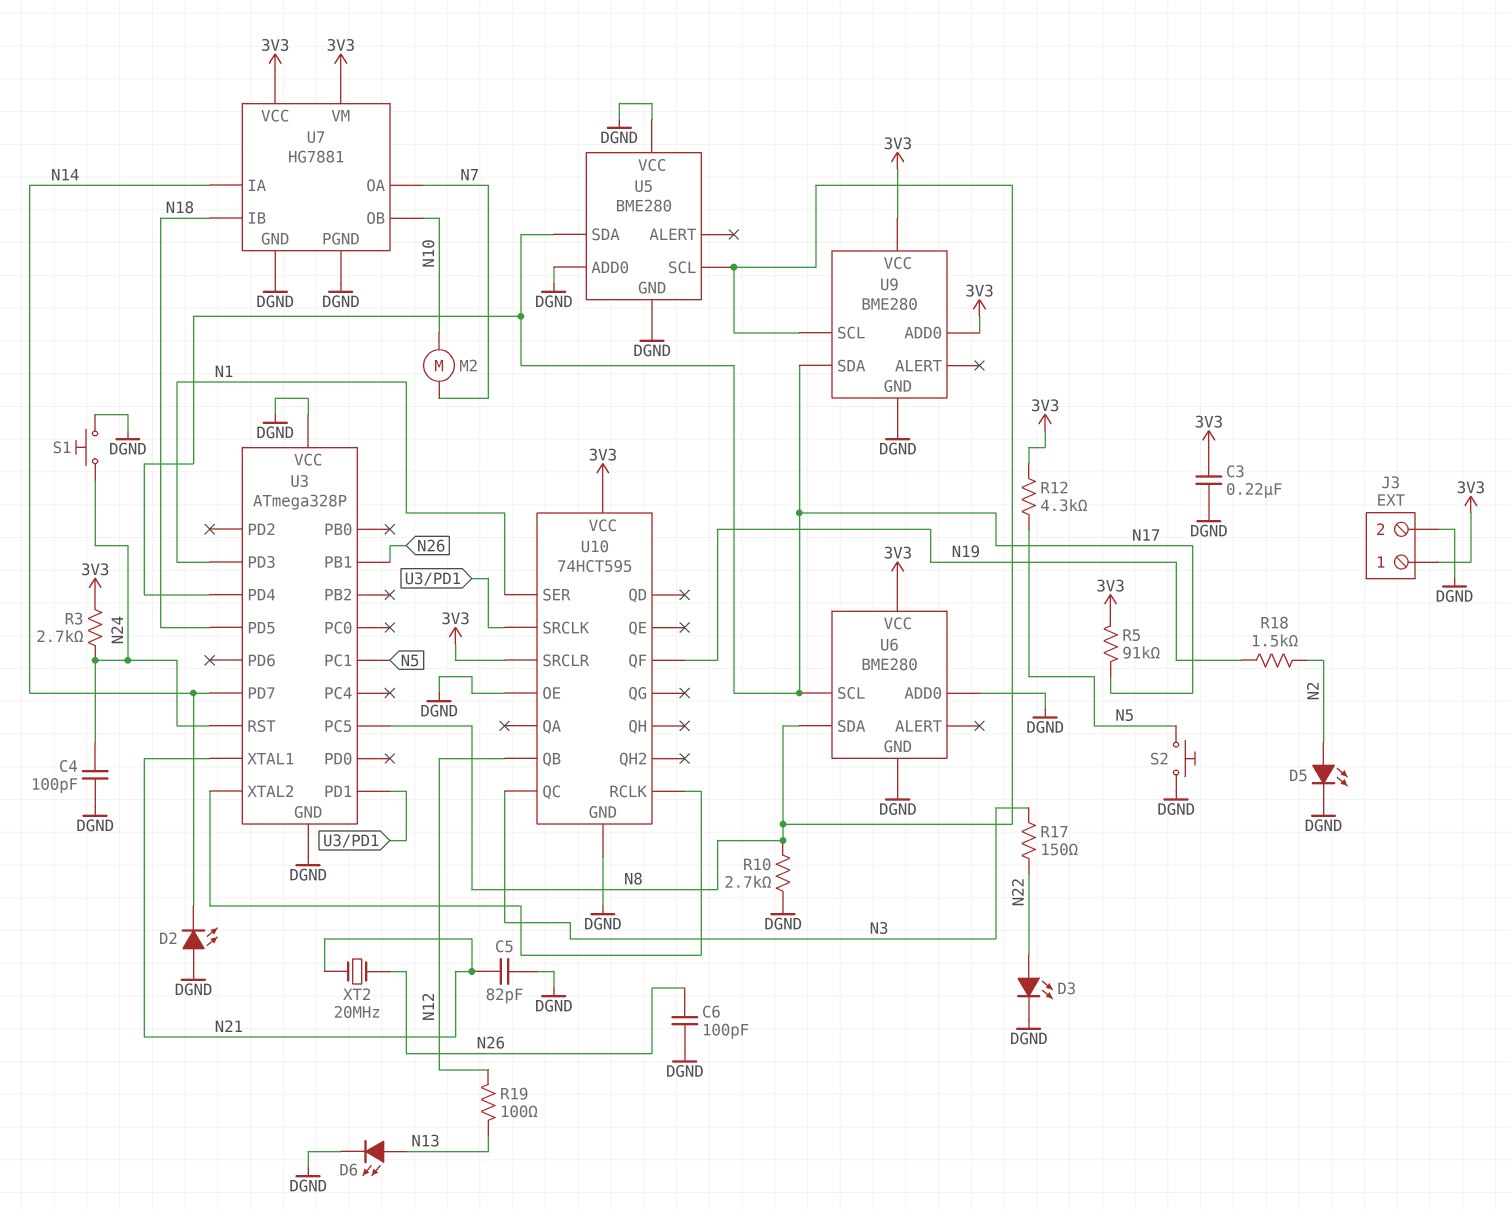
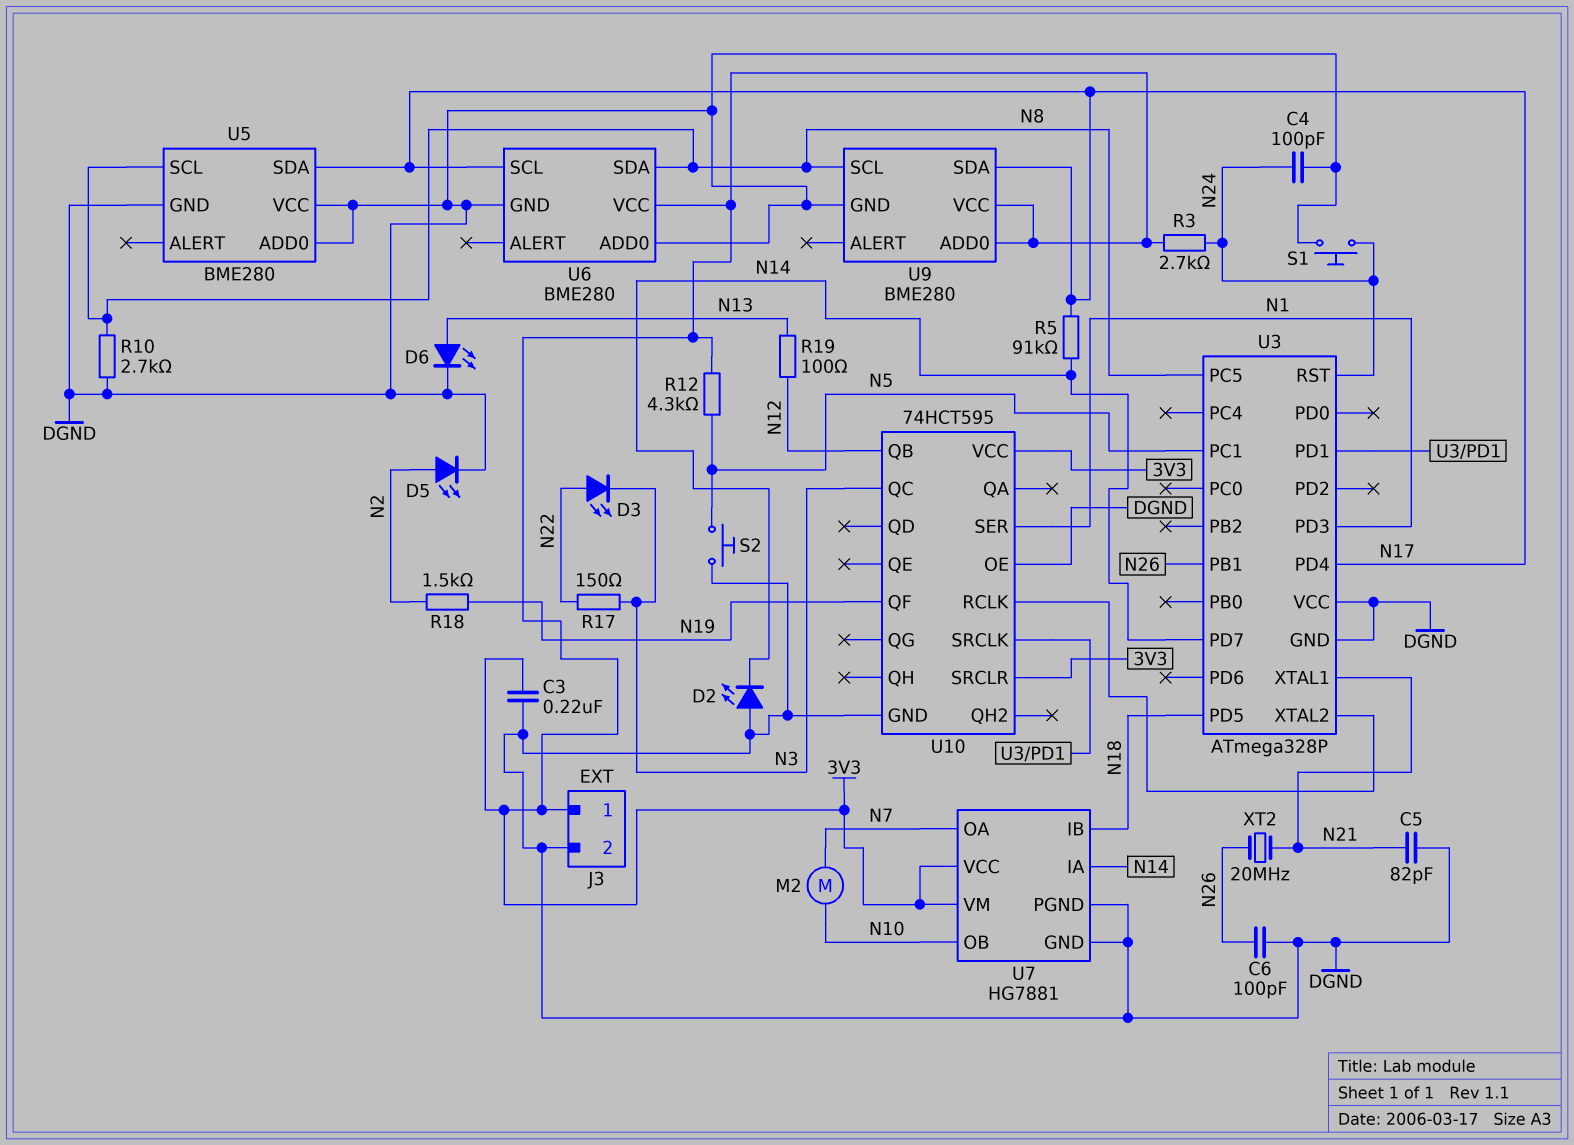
D3: LED (A N22, K DGND) -> LED (A N22, K N3)
R5: 91k (3V3, N17) -> 91k (N14, N17)

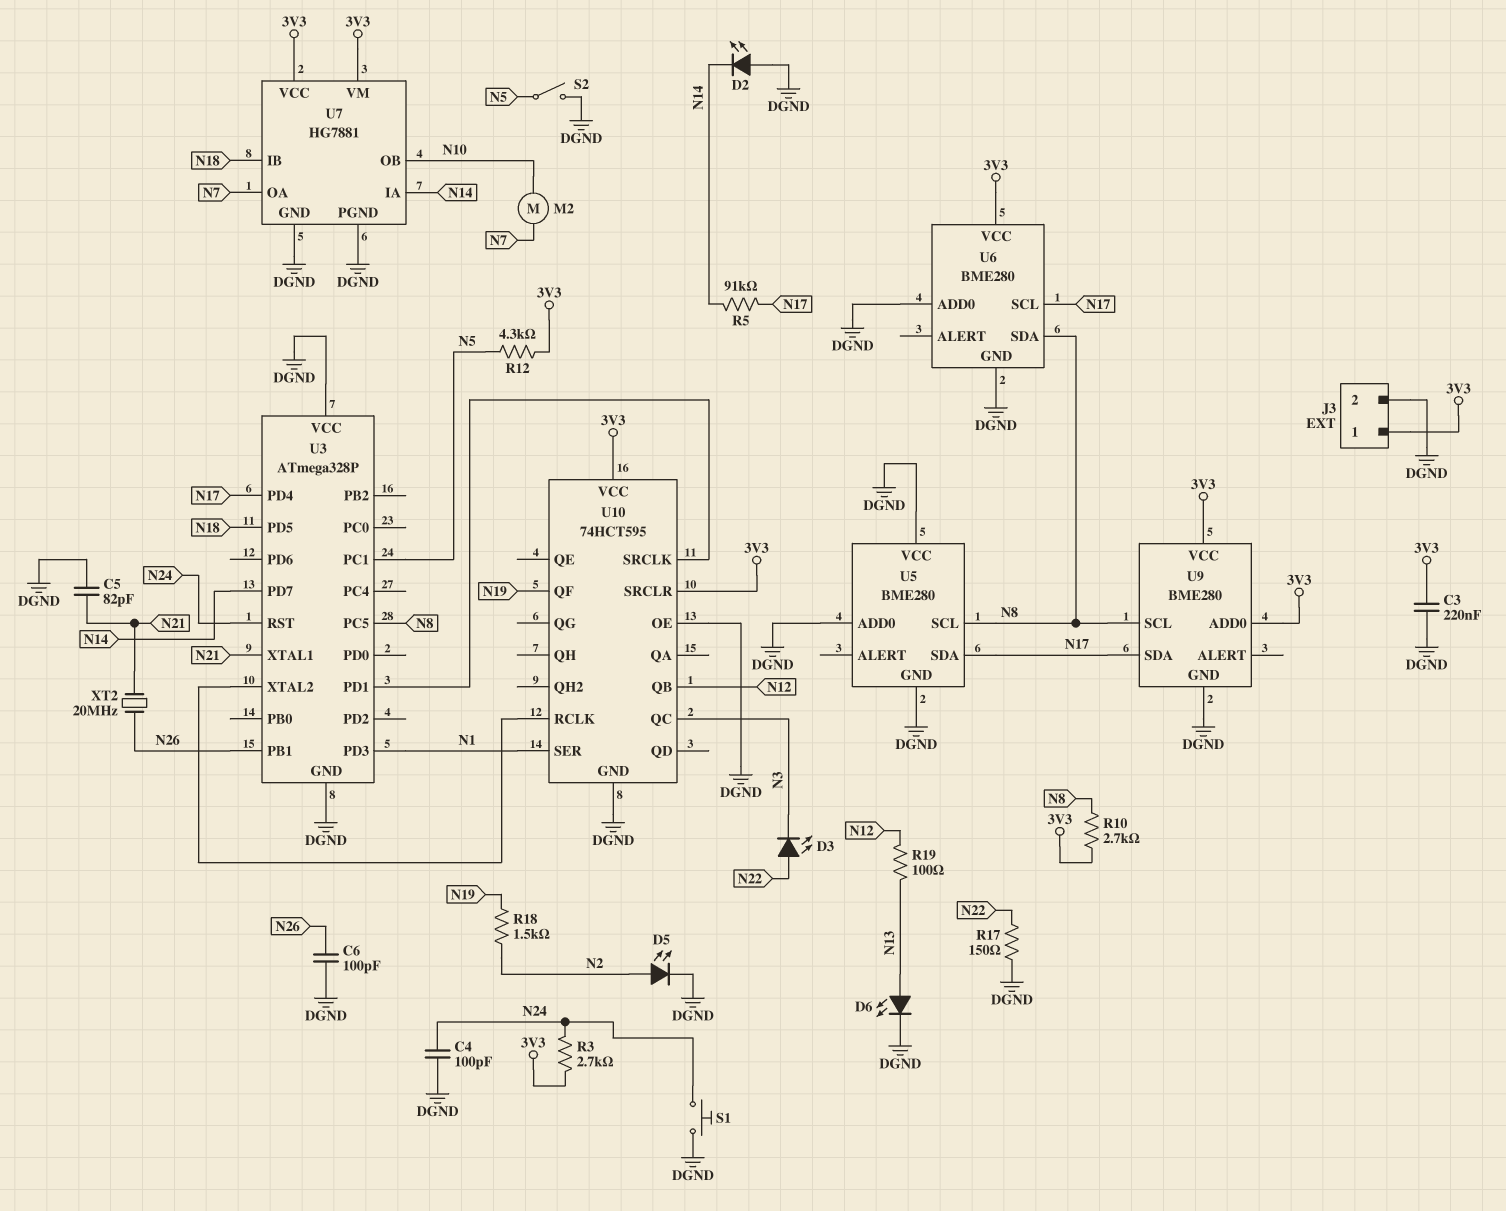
R10: 2.7k (DGND, N8) -> 2.7k (3V3, N8)
R17: 150 (N3, N22) -> 150 (DGND, N22)
S2: button (DGND, N5) -> switch (DGND, N5)

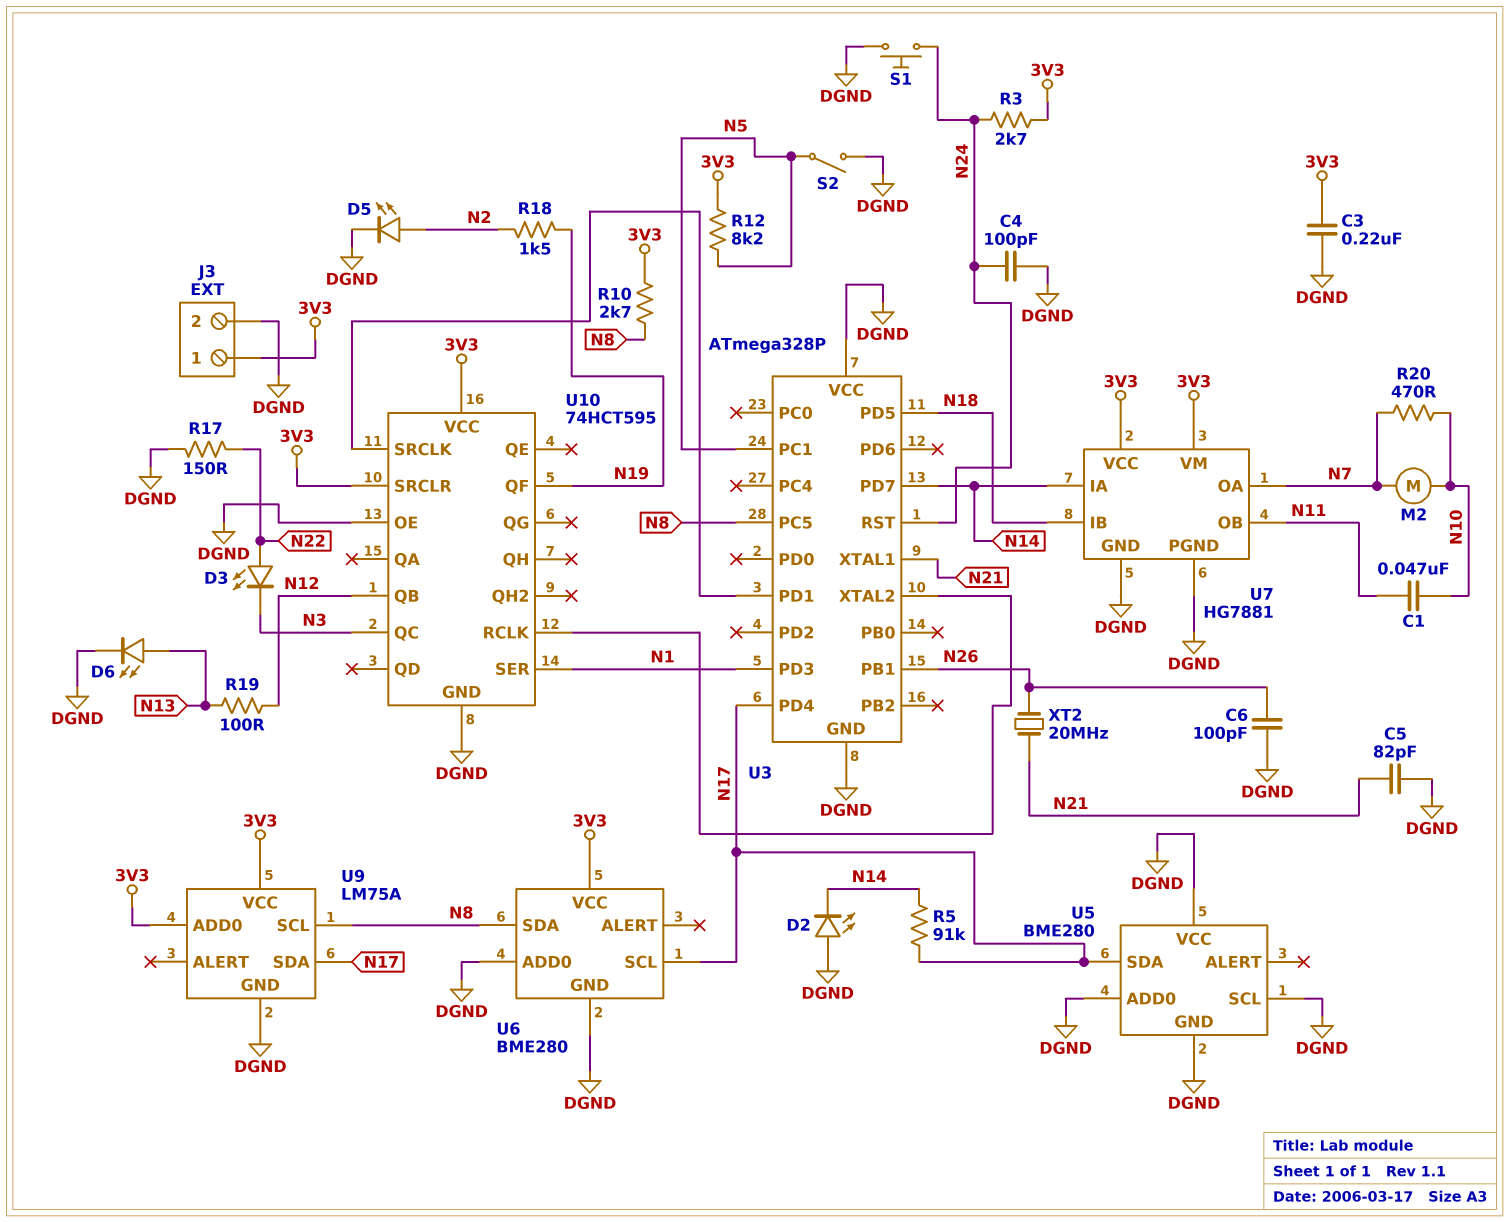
C1: none -> 47nF (N10, N11)
R12: 4.3k (3V3, N5) -> 8.2k (3V3, N5)
R20: none -> 470 (N7, N10)
U5 pin SCL: N8 -> DGND
U7 pin OB: N10 -> N11
U9: BME280 -> LM75A

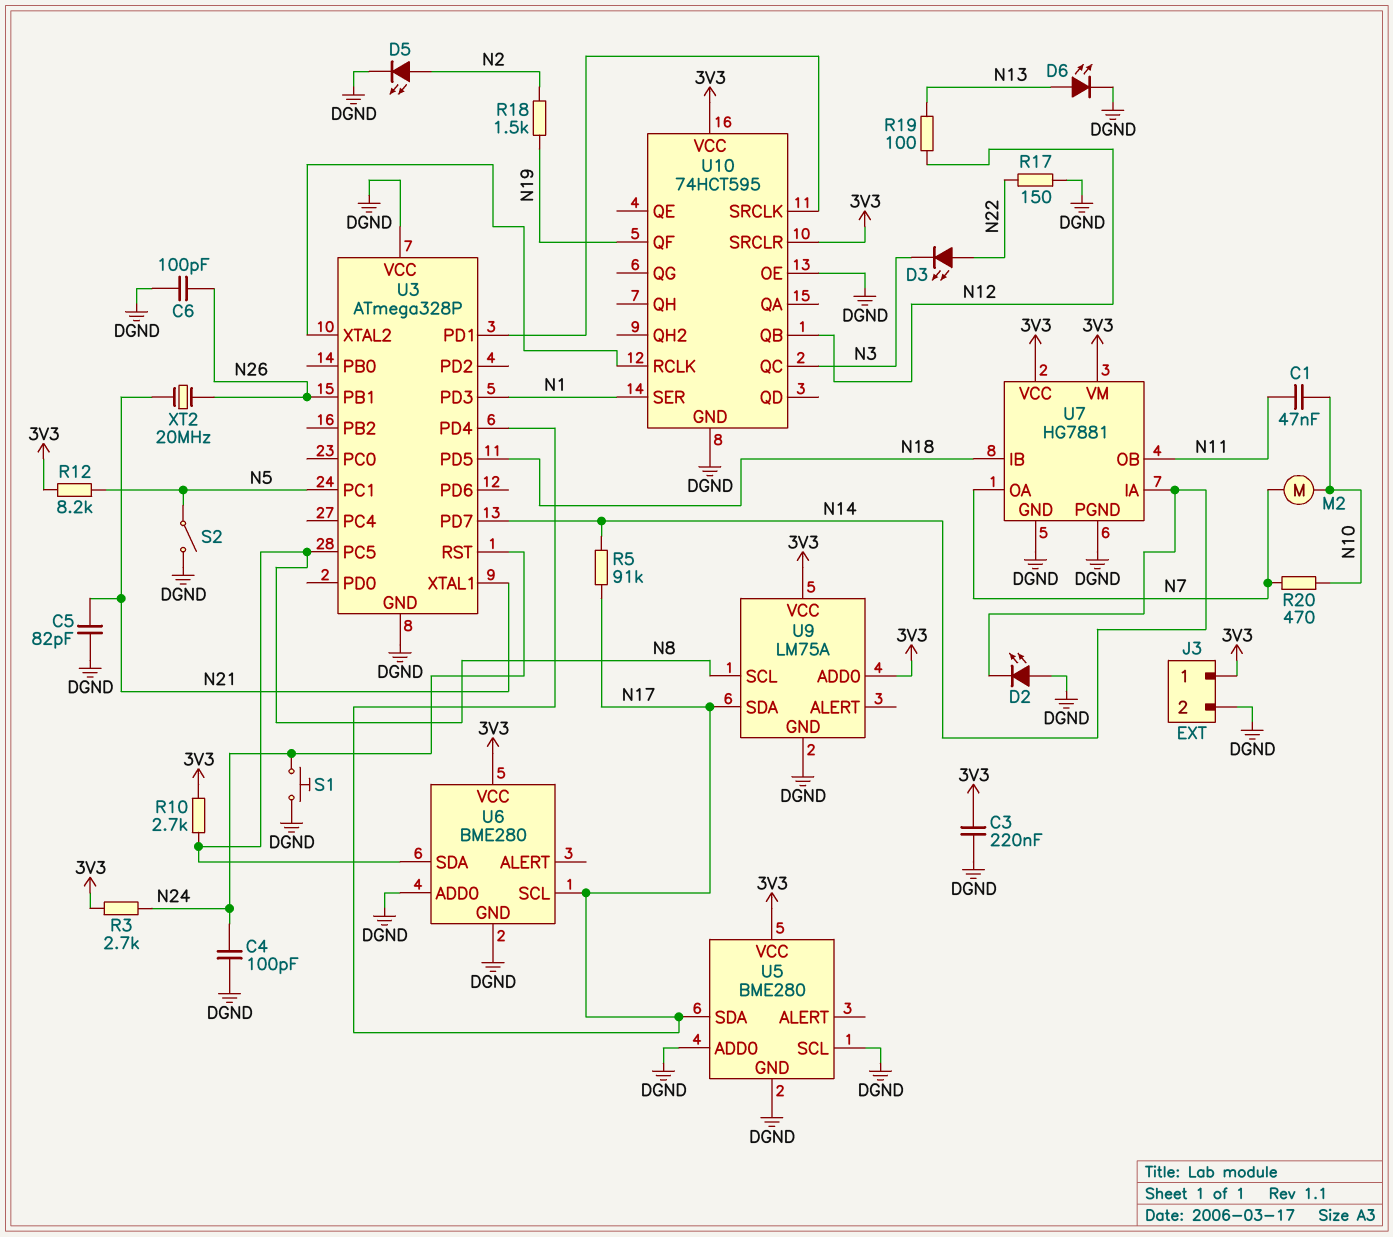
U5 pin VCC: DGND -> 3V3

